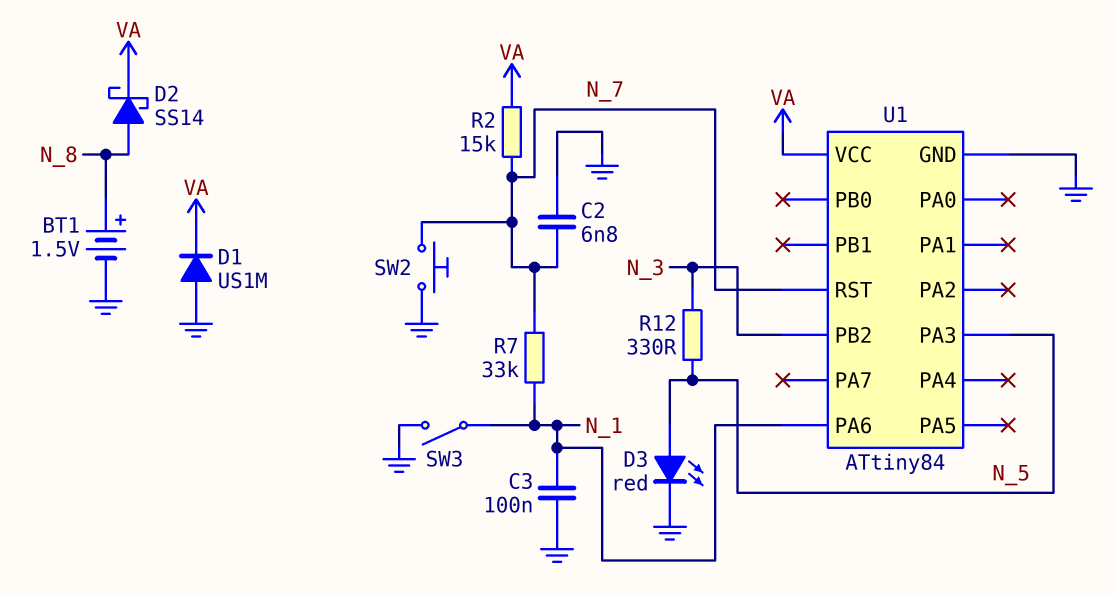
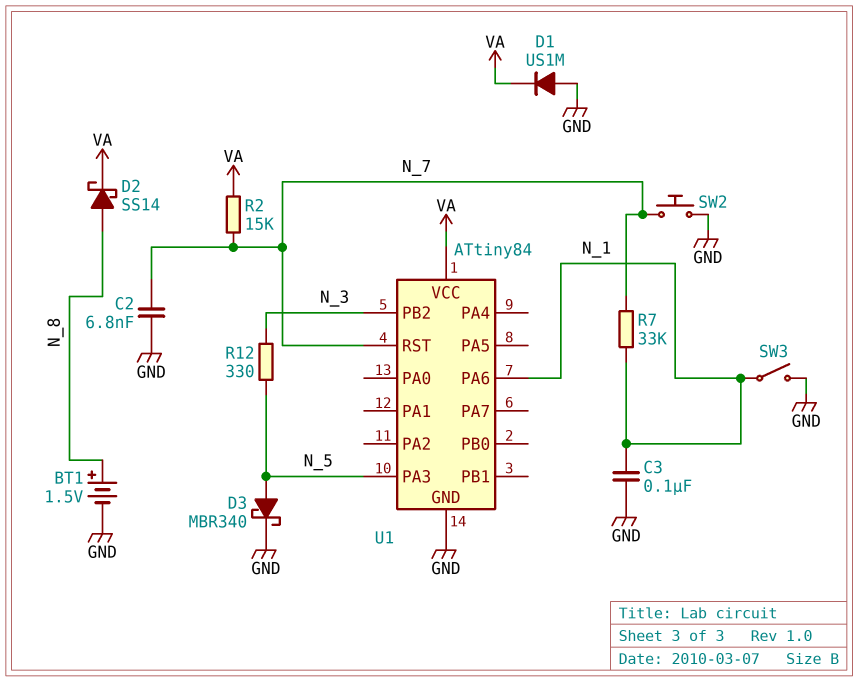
D3: LED red (A N_5, K GND) -> schottky MBR340 (A N_5, K GND)

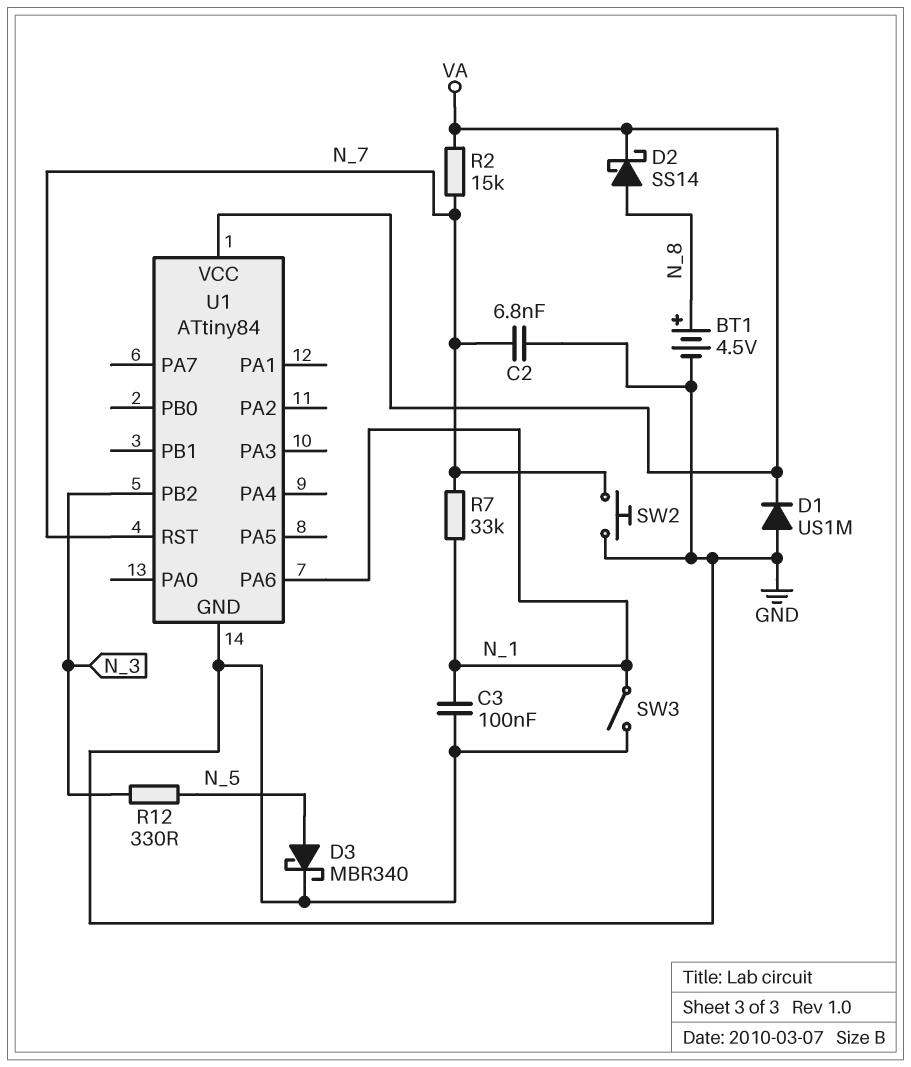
BT1: 1.5V (plus N_8, minus GND) -> 4.5V (plus N_8, minus GND)
U1 pin PA3: N_5 -> none

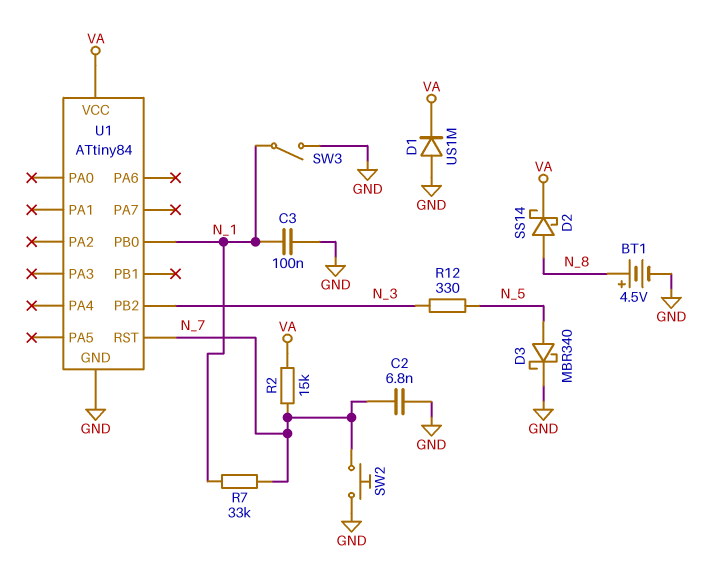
U1 pin PA6: N_1 -> none
U1 pin PB0: none -> N_1

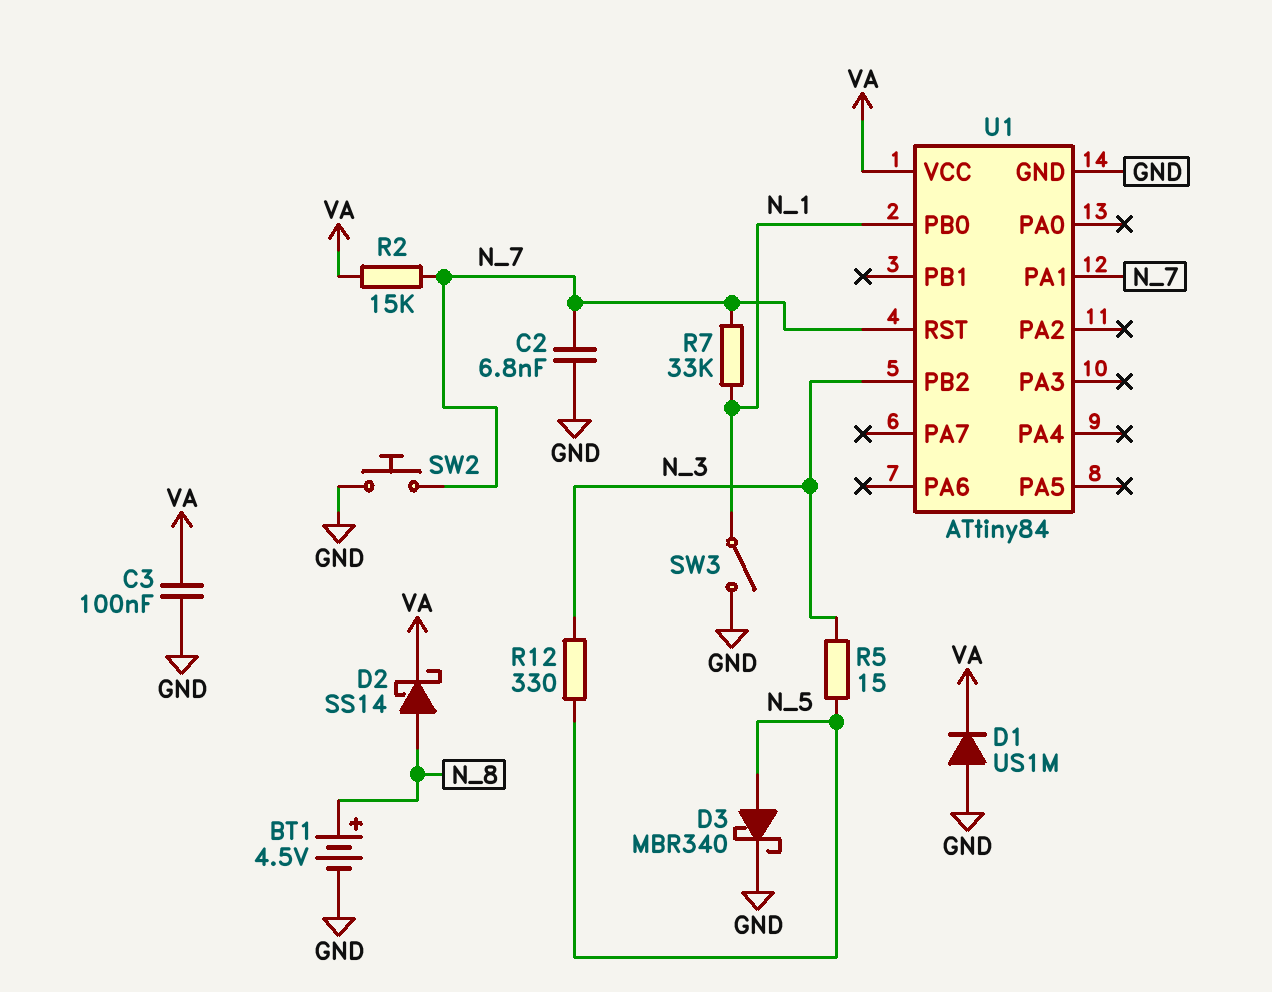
C3: 100nF (GND, N_1) -> 100nF (GND, VA)
R5: none -> 15 (N_3, N_5)
U1 pin PA1: none -> N_7

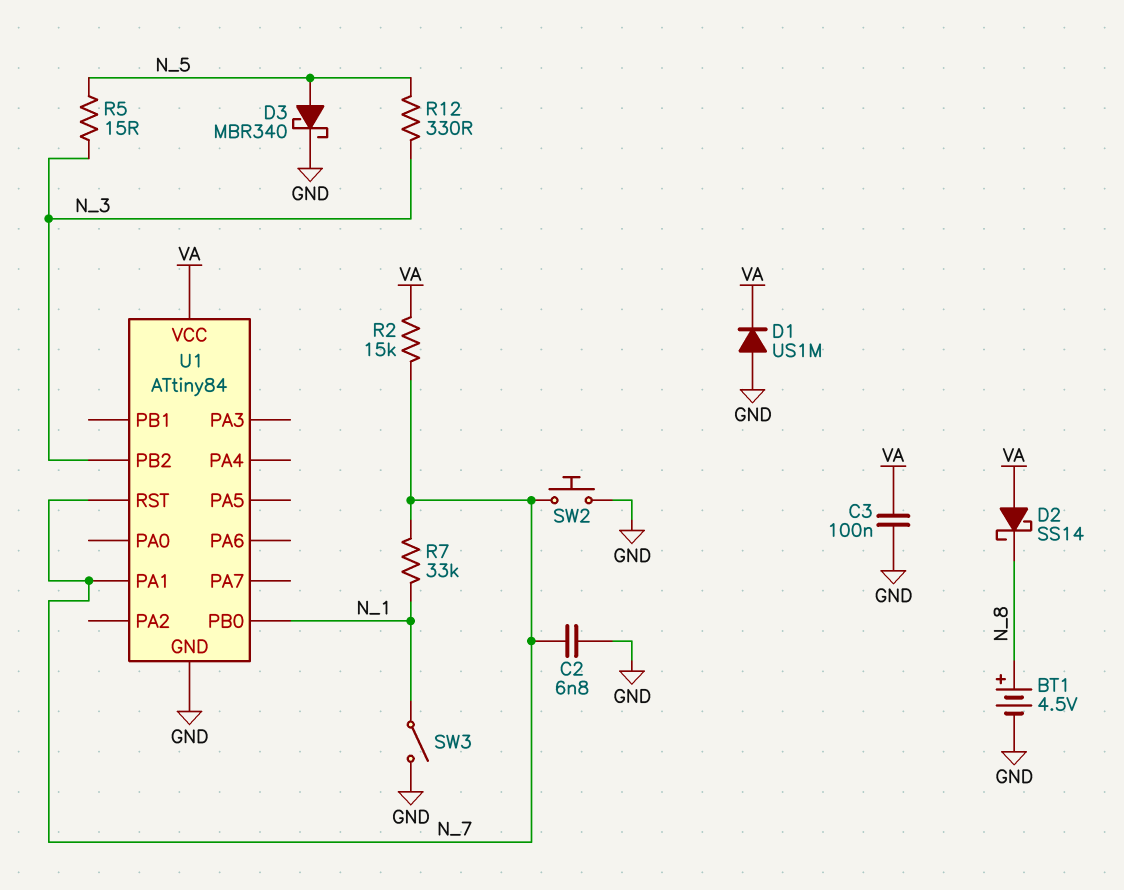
D2: schottky SS14 (A N_8, K VA) -> schottky SS14 (A VA, K N_8)

